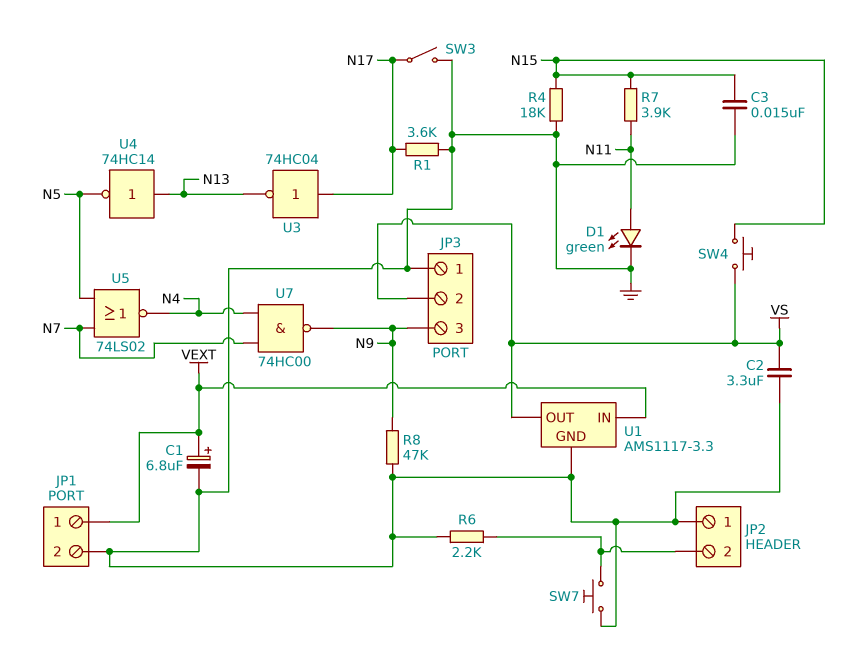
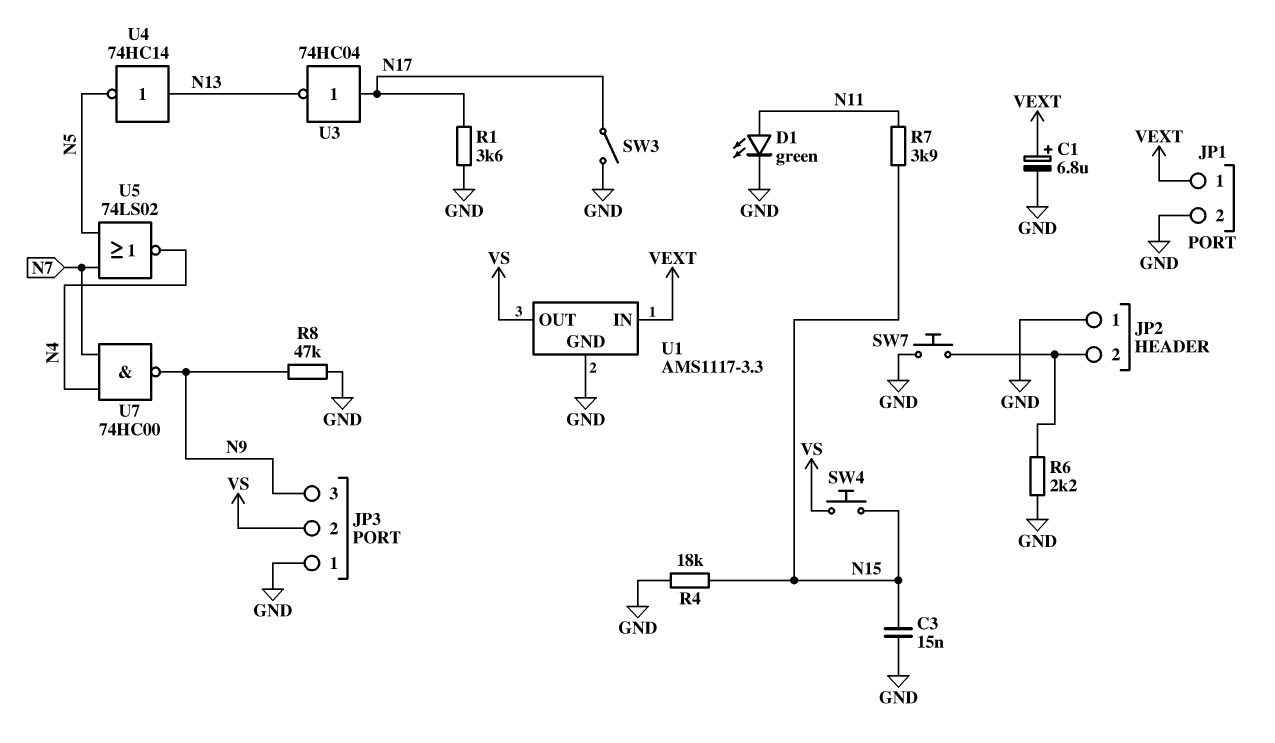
C2: 3.3uF (GND, VS) -> none

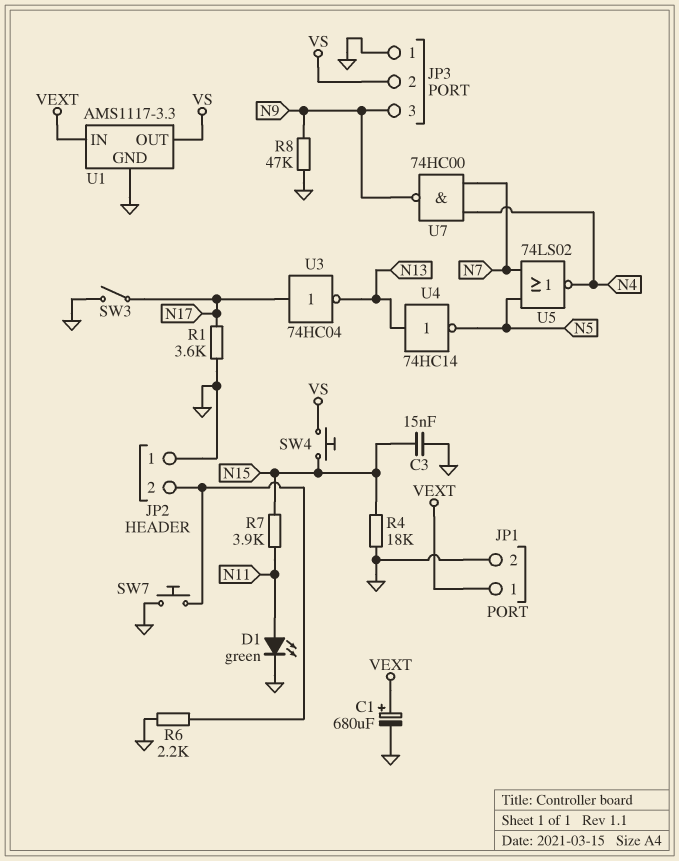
C1: 6.8uF (plus VEXT, minus GND) -> 680uF (plus VEXT, minus GND)

